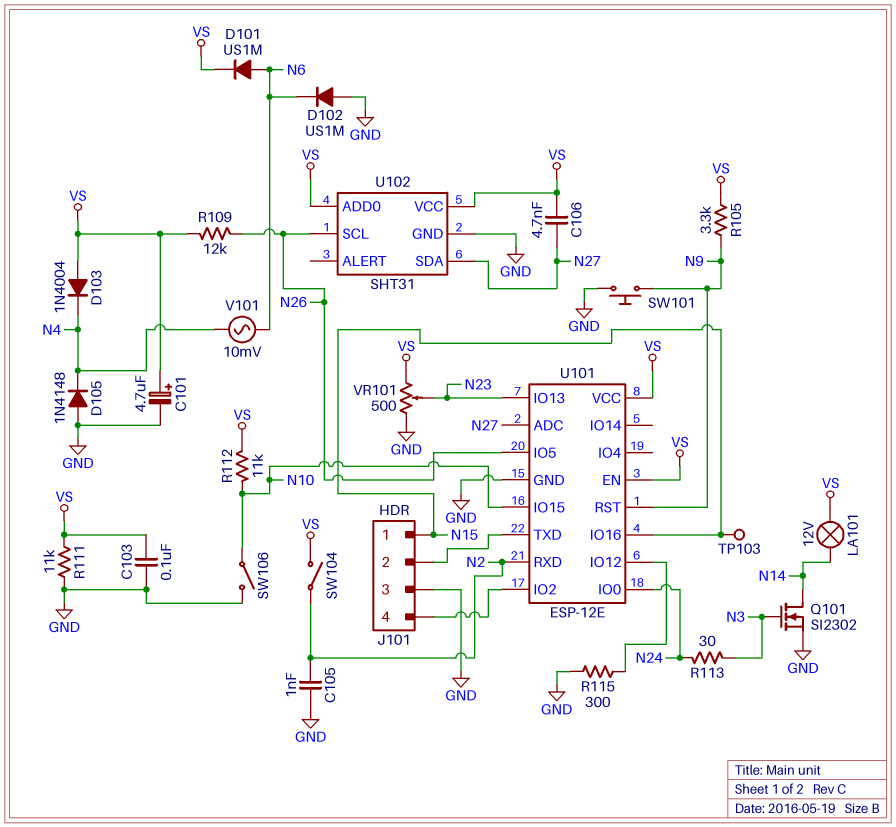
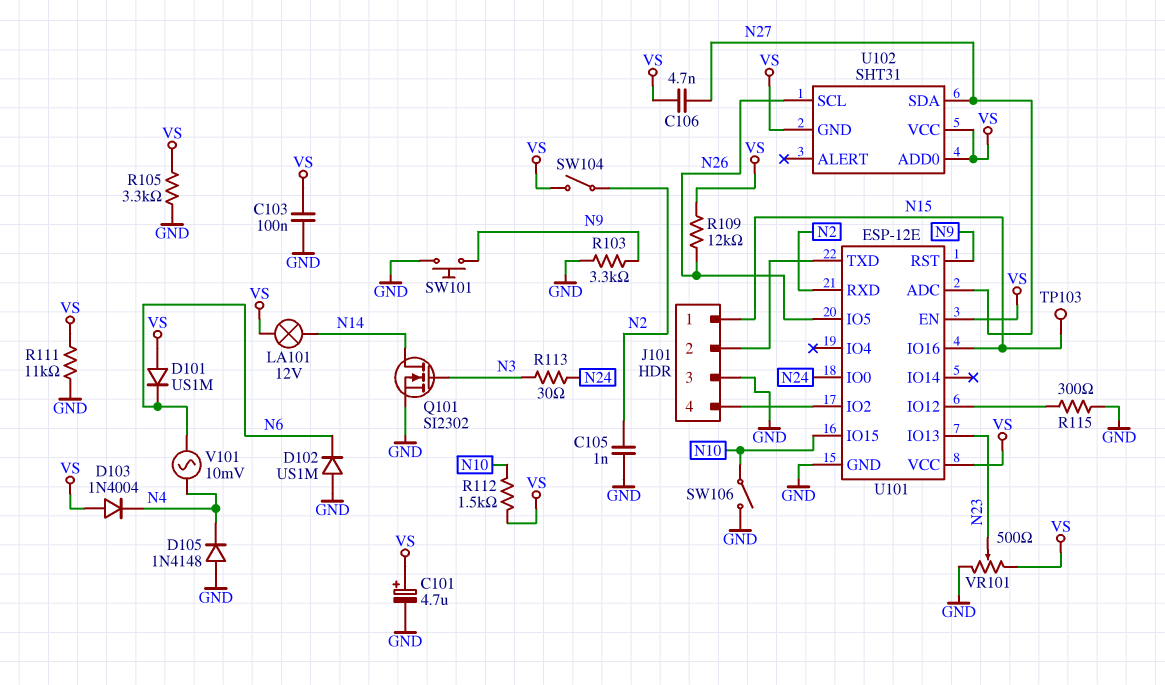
D101: diode US1M (A N6, K VS) -> diode US1M (A VS, K N6)
R103: none -> 3.3k (GND, N9)
R105: 3.3k (N9, VS) -> 3.3k (GND, VS)
R112: 11k (N10, VS) -> 1.5k (N10, VS)
U102 pin GND: GND -> VS

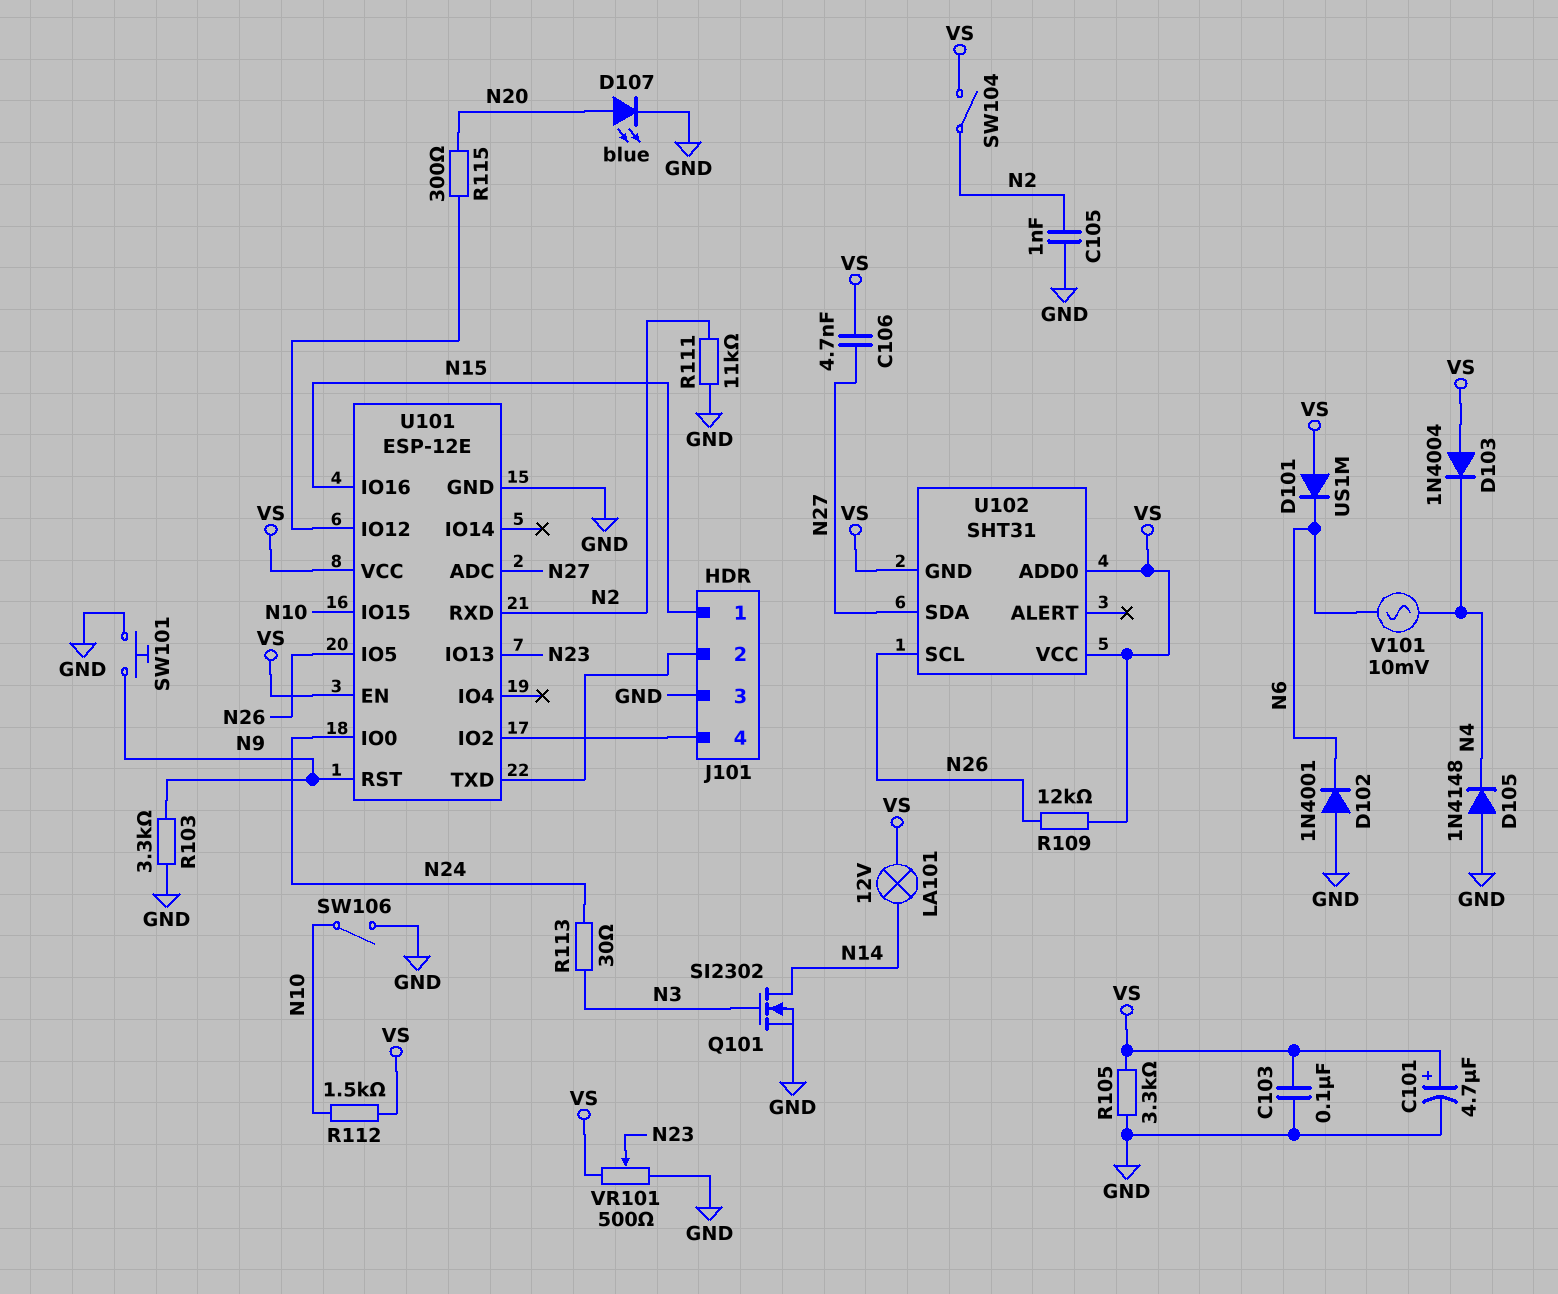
D102: diode US1M (A GND, K N6) -> diode 1N4001 (A GND, K N6)
D107: none -> LED blue (A N20, K GND)
R111: 11k (GND, VS) -> 11k (GND, N2)
R115: 300 (GND, U101/IO12) -> 300 (N20, U101/IO12)
TP103: test point (N15) -> none

